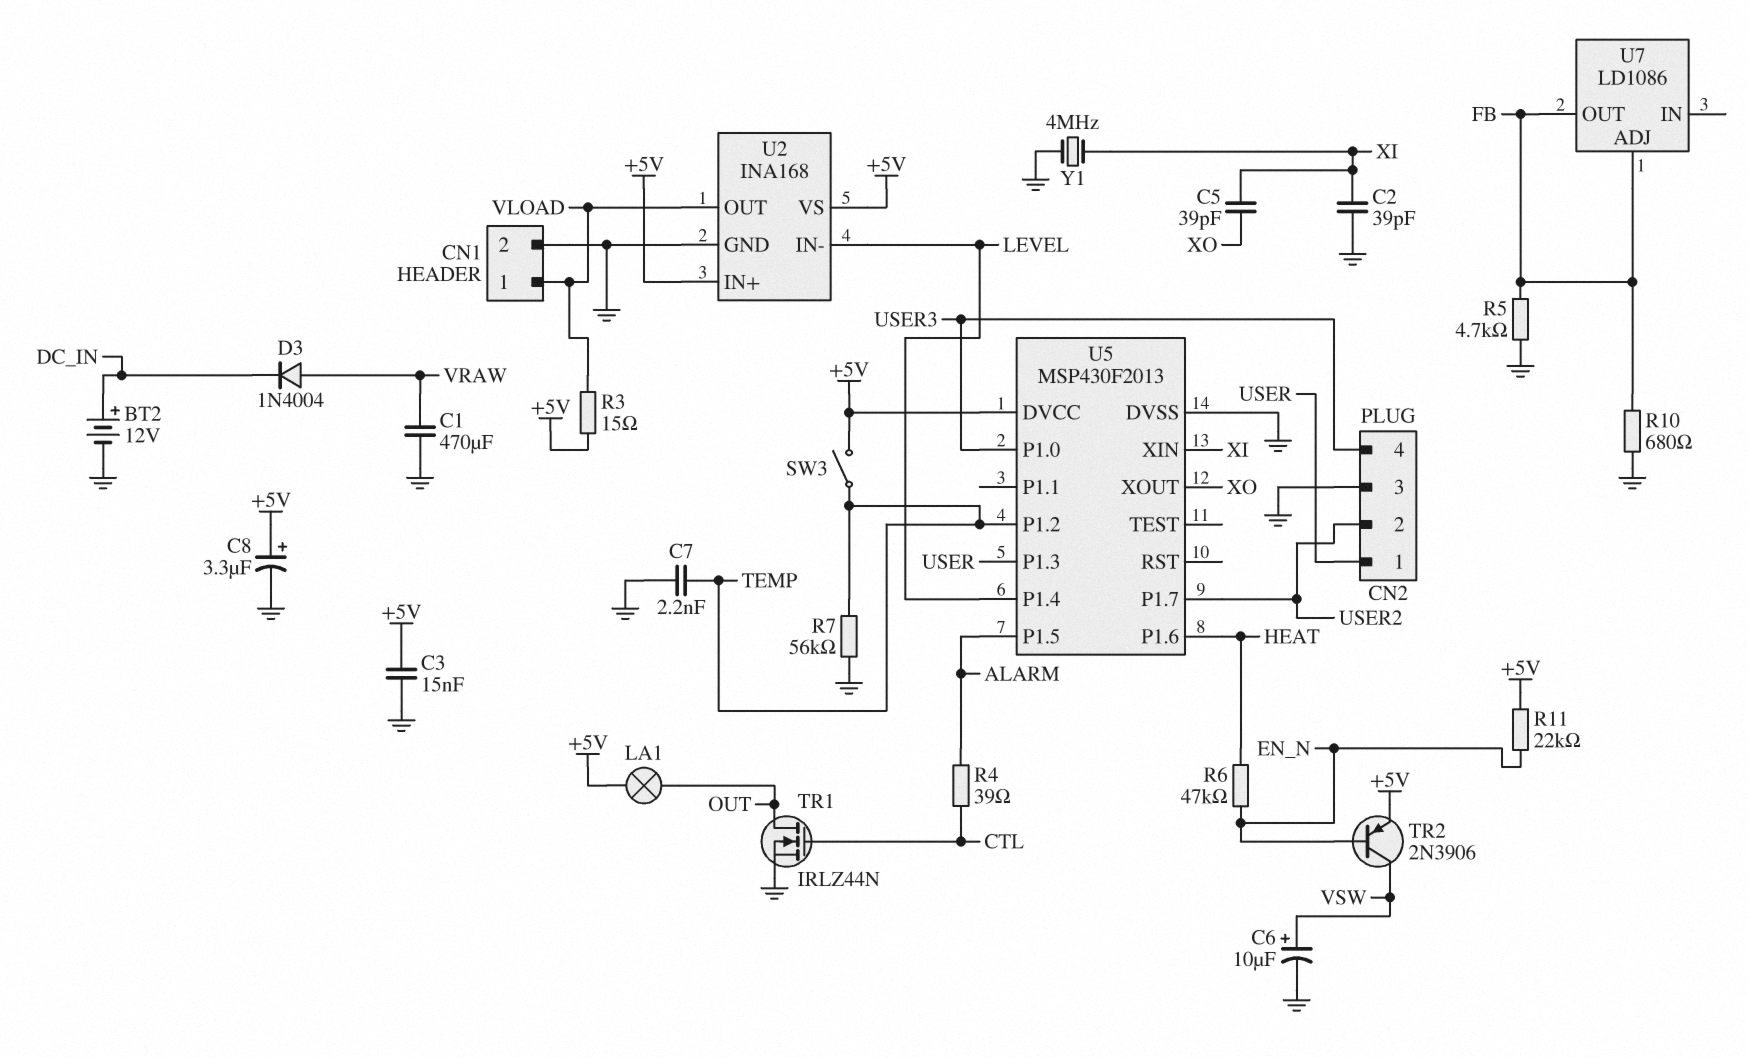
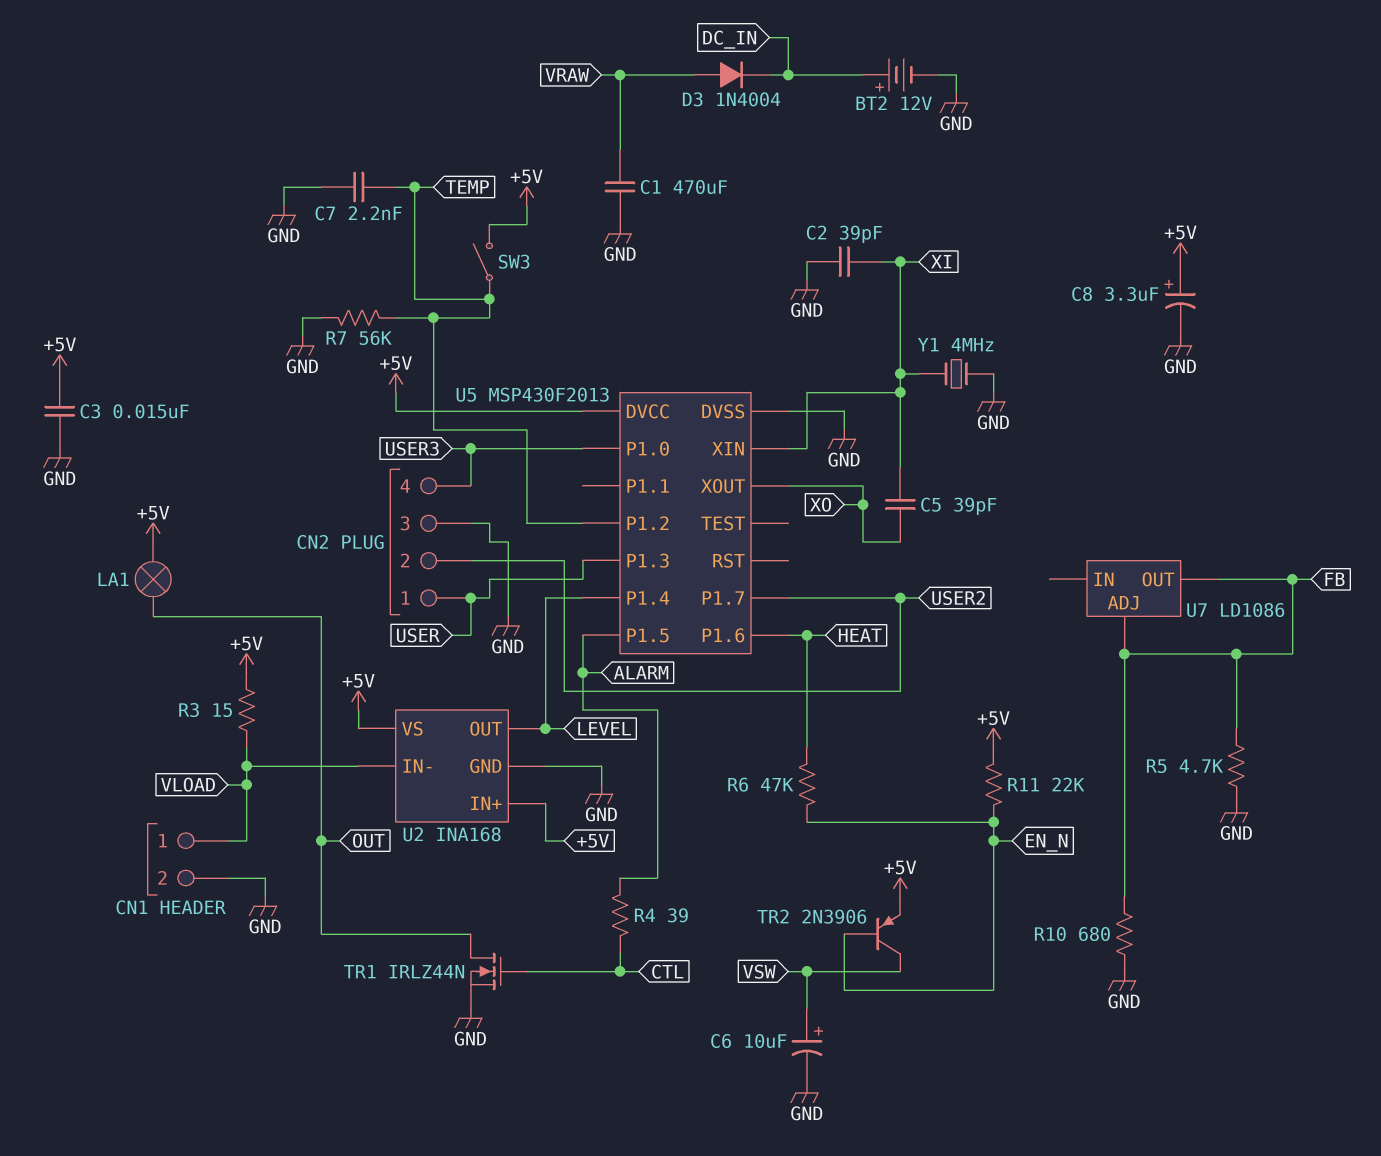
U2 pin IN-: LEVEL -> VLOAD
U2 pin OUT: VLOAD -> LEVEL

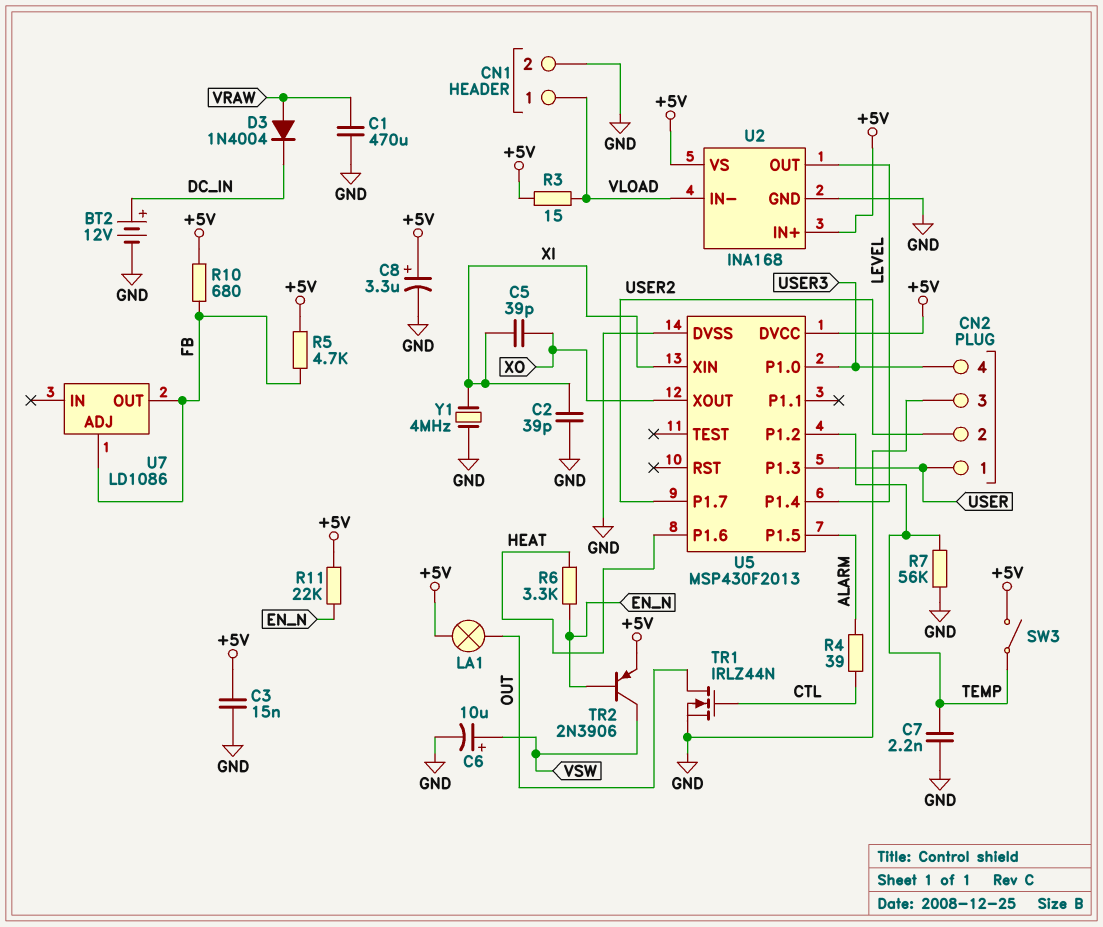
R5: 4.7k (FB, GND) -> 4.7k (+5V, FB)
R6: 47k (EN_N, HEAT) -> 3.3k (EN_N, HEAT)
R10: 680 (FB, GND) -> 680 (+5V, FB)

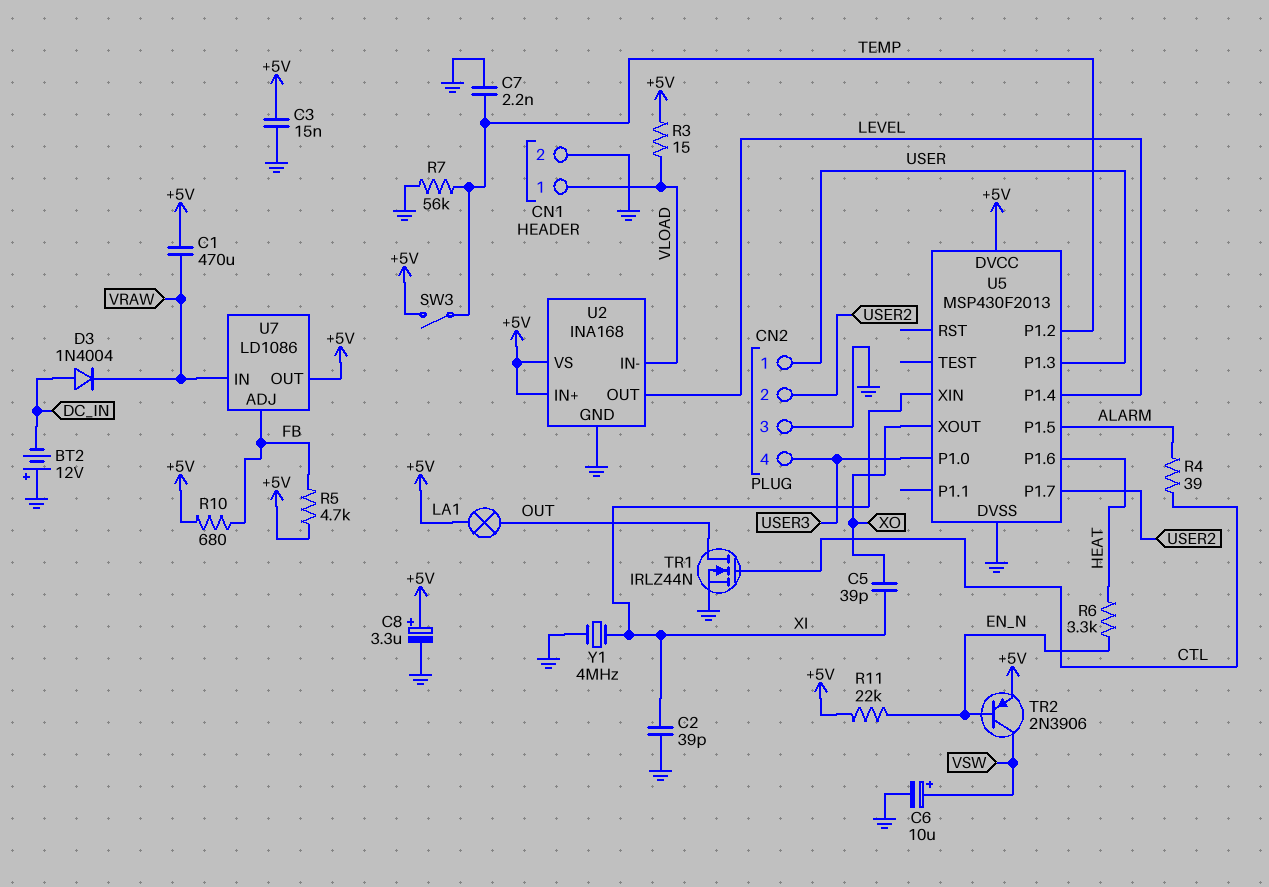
BT2: 12V (plus DC_IN, minus GND) -> 12V (plus GND, minus DC_IN)
C1: 470uF (GND, VRAW) -> 470uF (+5V, VRAW)
D3: diode 1N4004 (A VRAW, K DC_IN) -> diode 1N4004 (A DC_IN, K VRAW)
U7 pin IN: none -> VRAW
U7 pin OUT: FB -> +5V

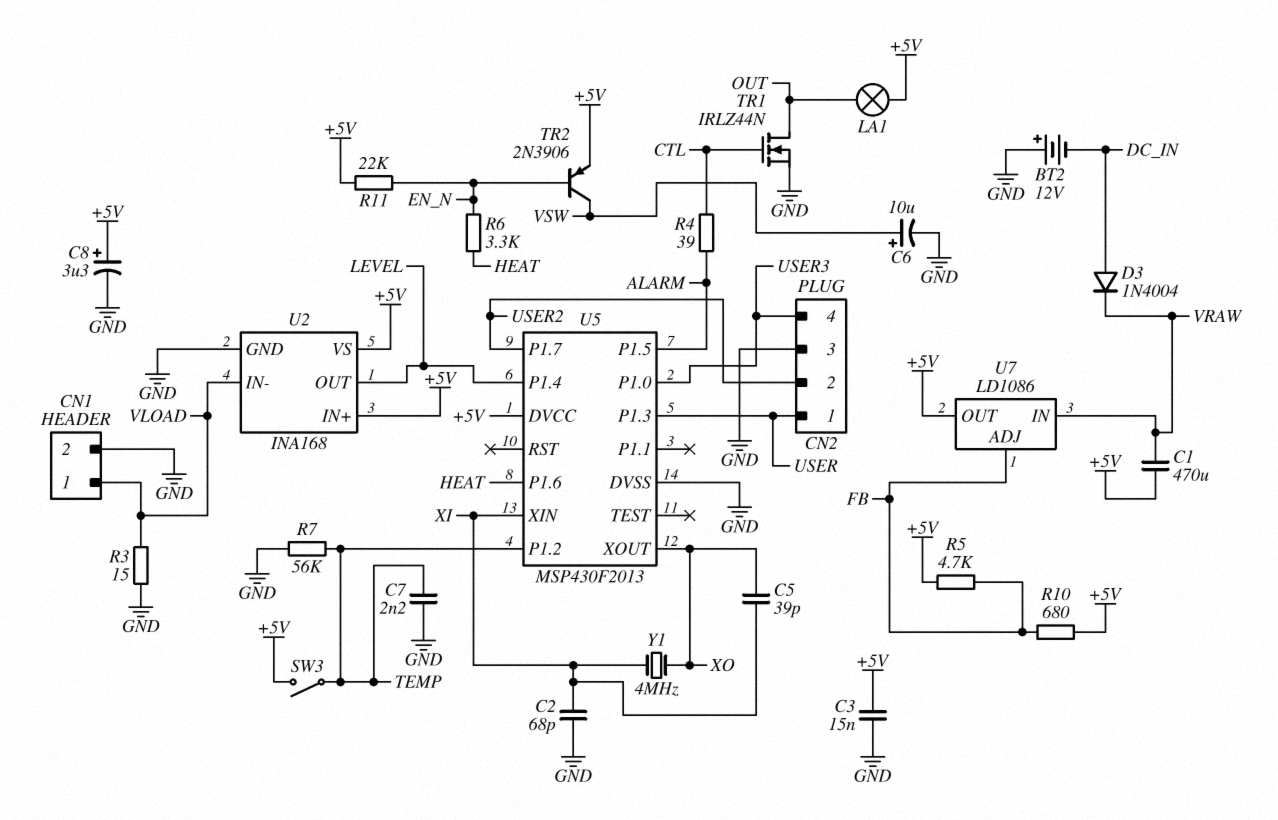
C2: 39pF (GND, XI) -> 68pF (GND, XI)
R3: 15 (+5V, VLOAD) -> 15 (GND, VLOAD)
Y1: 4MHz (GND, XI) -> 4MHz (XI, XO)

